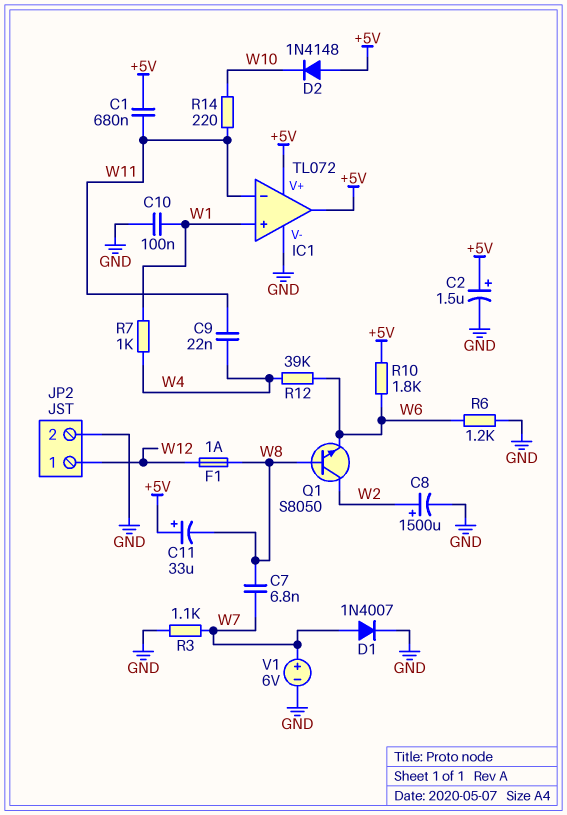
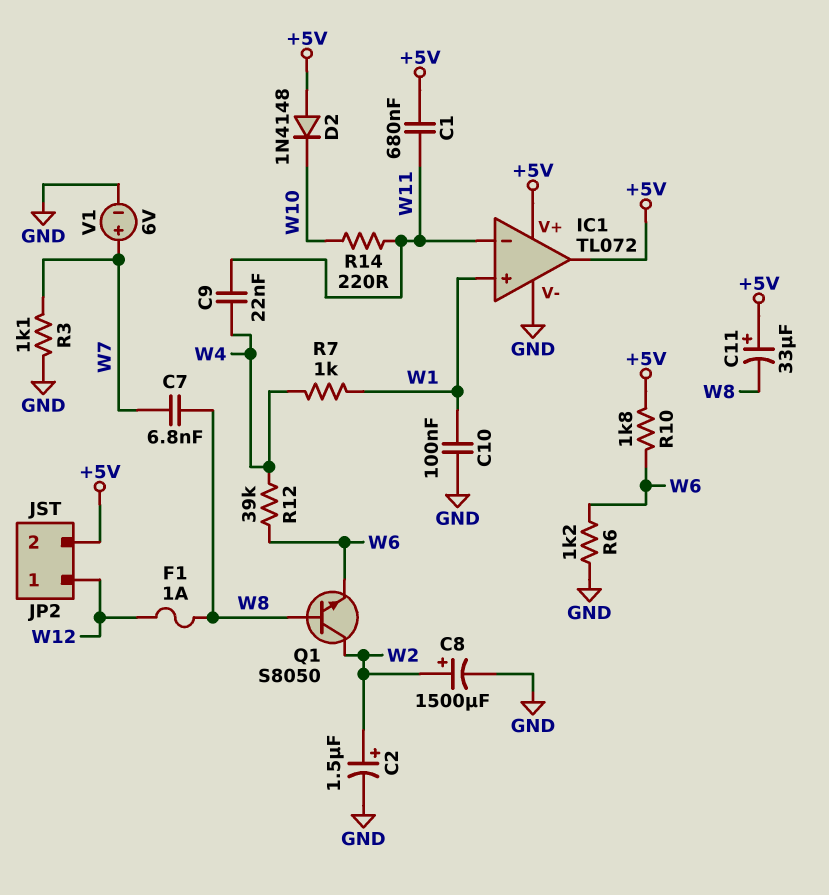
C2: 1.5uF (plus +5V, minus GND) -> 1.5uF (plus W2, minus GND)
D1: diode 1N4007 (A W7, K GND) -> none
JP2 pin 2: GND -> +5V

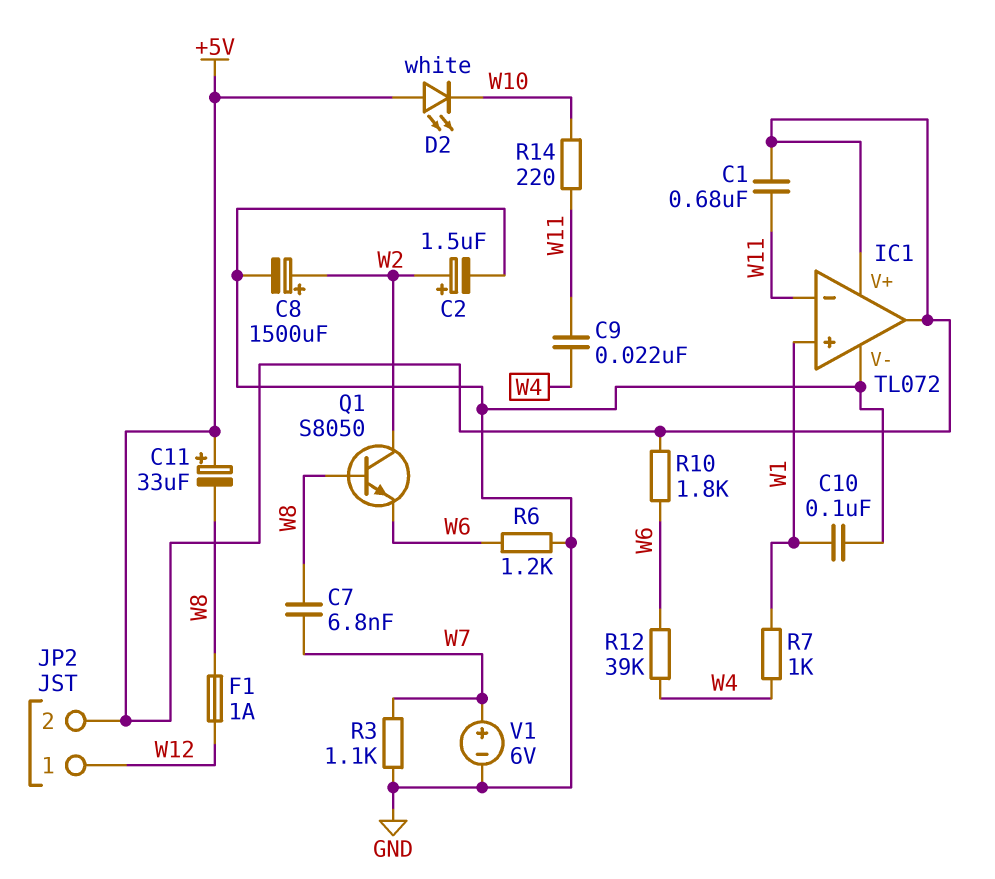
D2: diode 1N4148 (A +5V, K W10) -> LED white (A +5V, K W10)

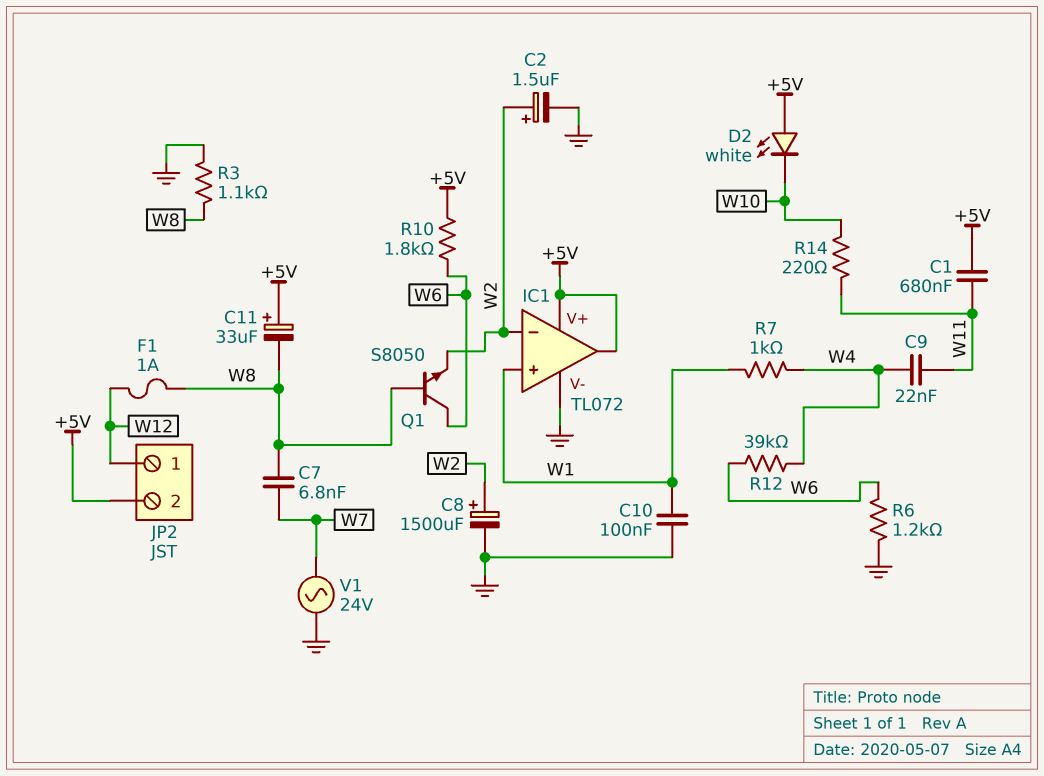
IC1 pin in-: W11 -> W2
Q1: NPN S8050 (B W8, C W2, E W6) -> NPN S8050 (B W8, C W6, E W2)
R3: 1.1k (GND, W7) -> 1.1k (GND, W8)
V1: 6V (plus W7, minus GND) -> AC 24V (GND, W7)

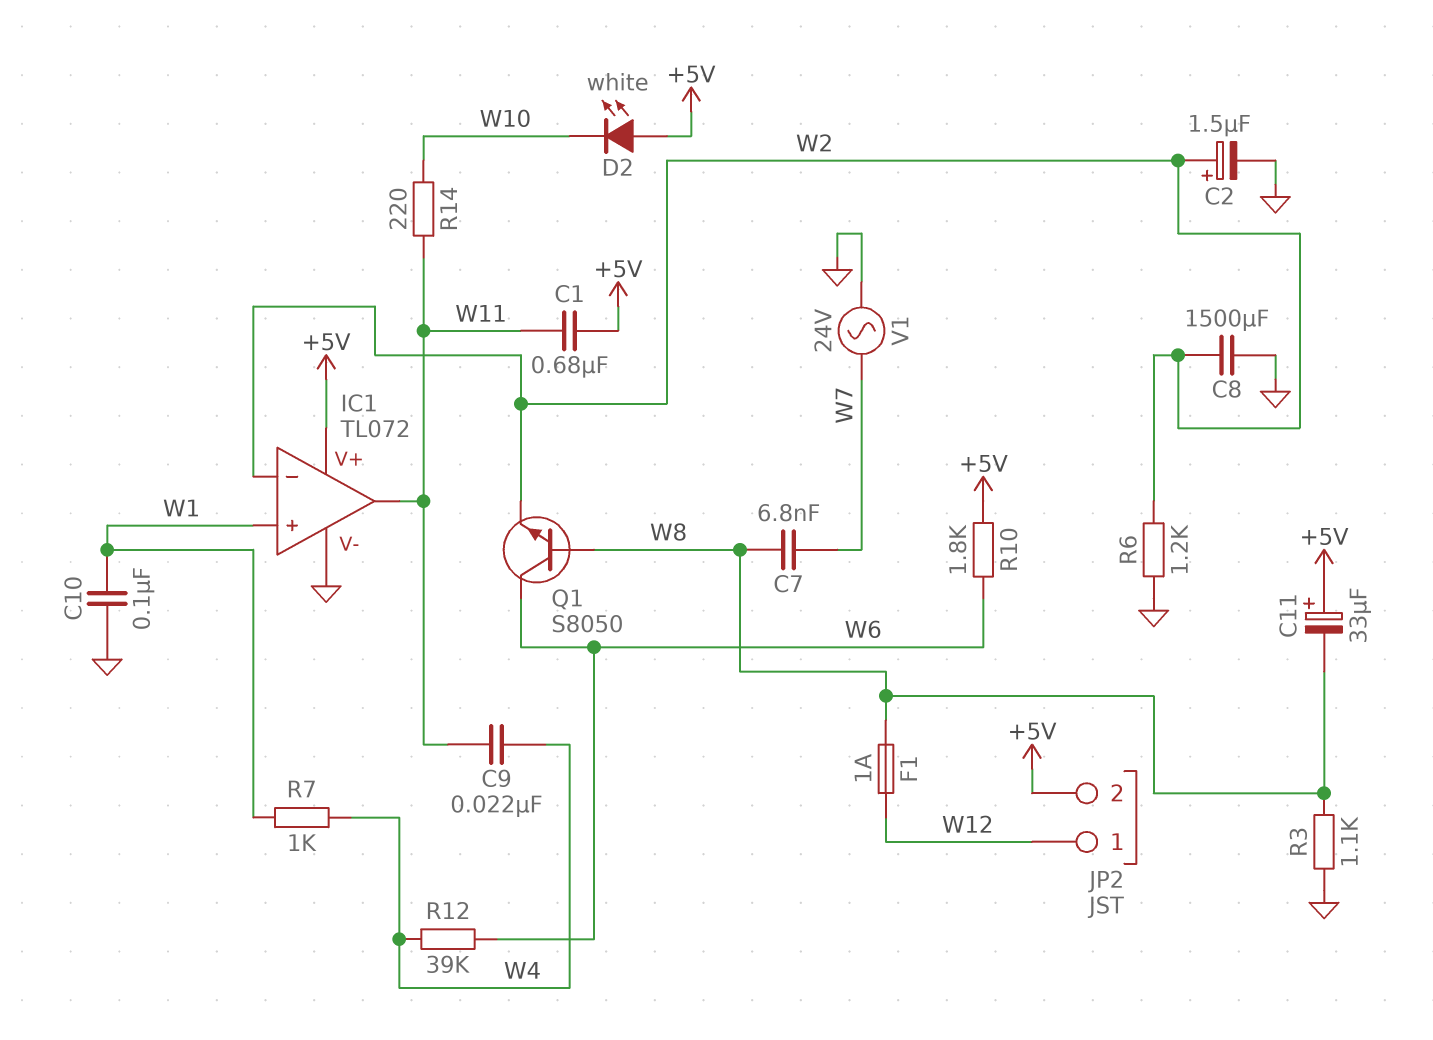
C8: 1500uF (plus W2, minus GND) -> 1500uF (GND, W2)
IC1 pin out: +5V -> W11
R6: 1.2k (GND, W6) -> 1.2k (GND, W2)

